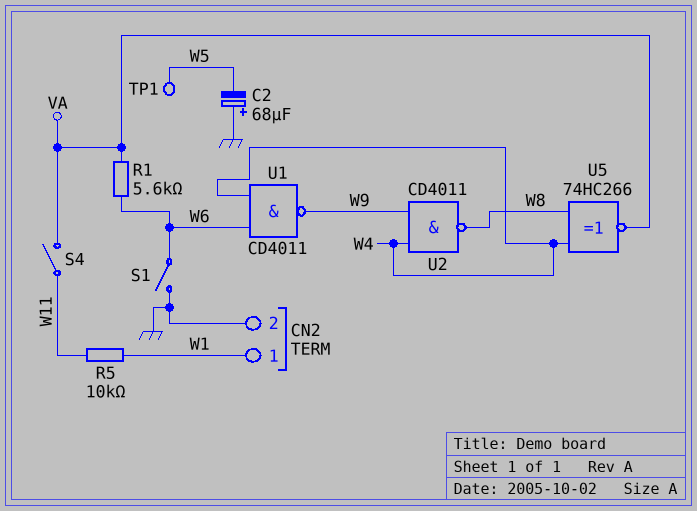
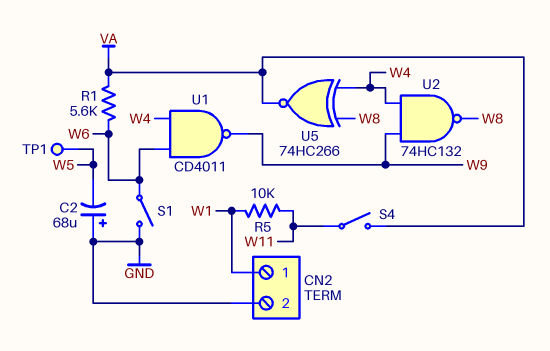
U2: NAND CD4011 (in W4, in W9, out W8) -> NAND 74HC132 (in W4, in W9, out W8)

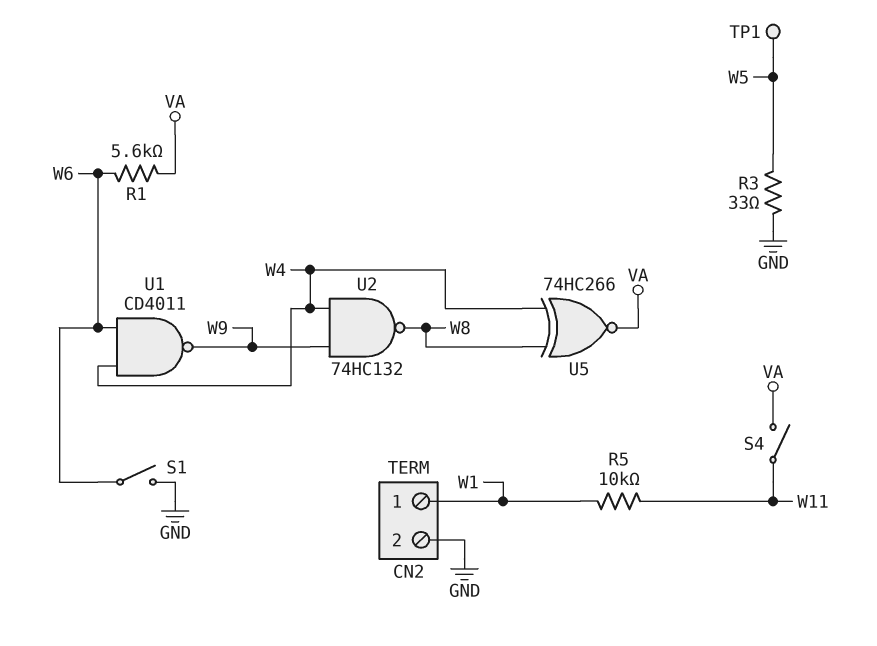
C2: 68uF (plus GND, minus W5) -> none
R3: none -> 33 (GND, W5)

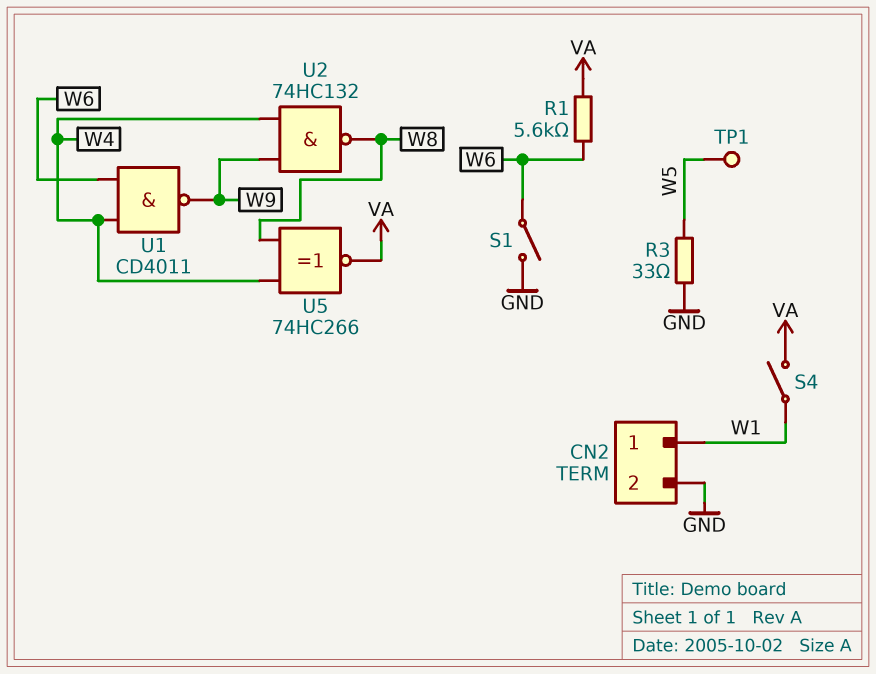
R5: 10k (W1, W11) -> none
S4: switch (VA, W11) -> switch (VA, W1)

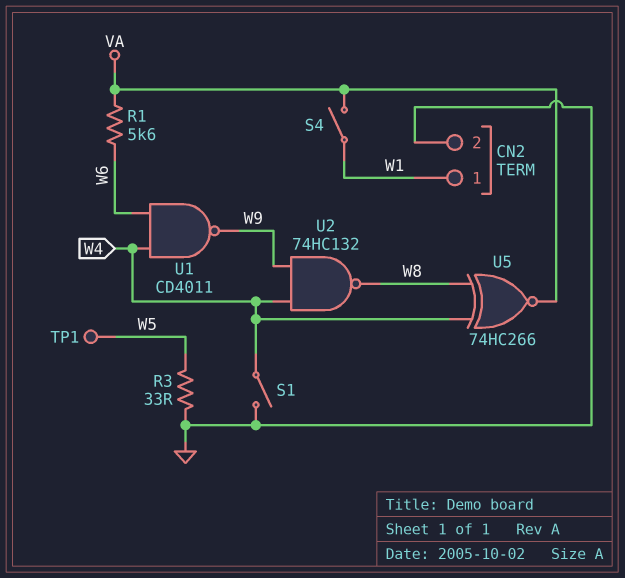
S1: switch (GND, W6) -> switch (GND, W4)

